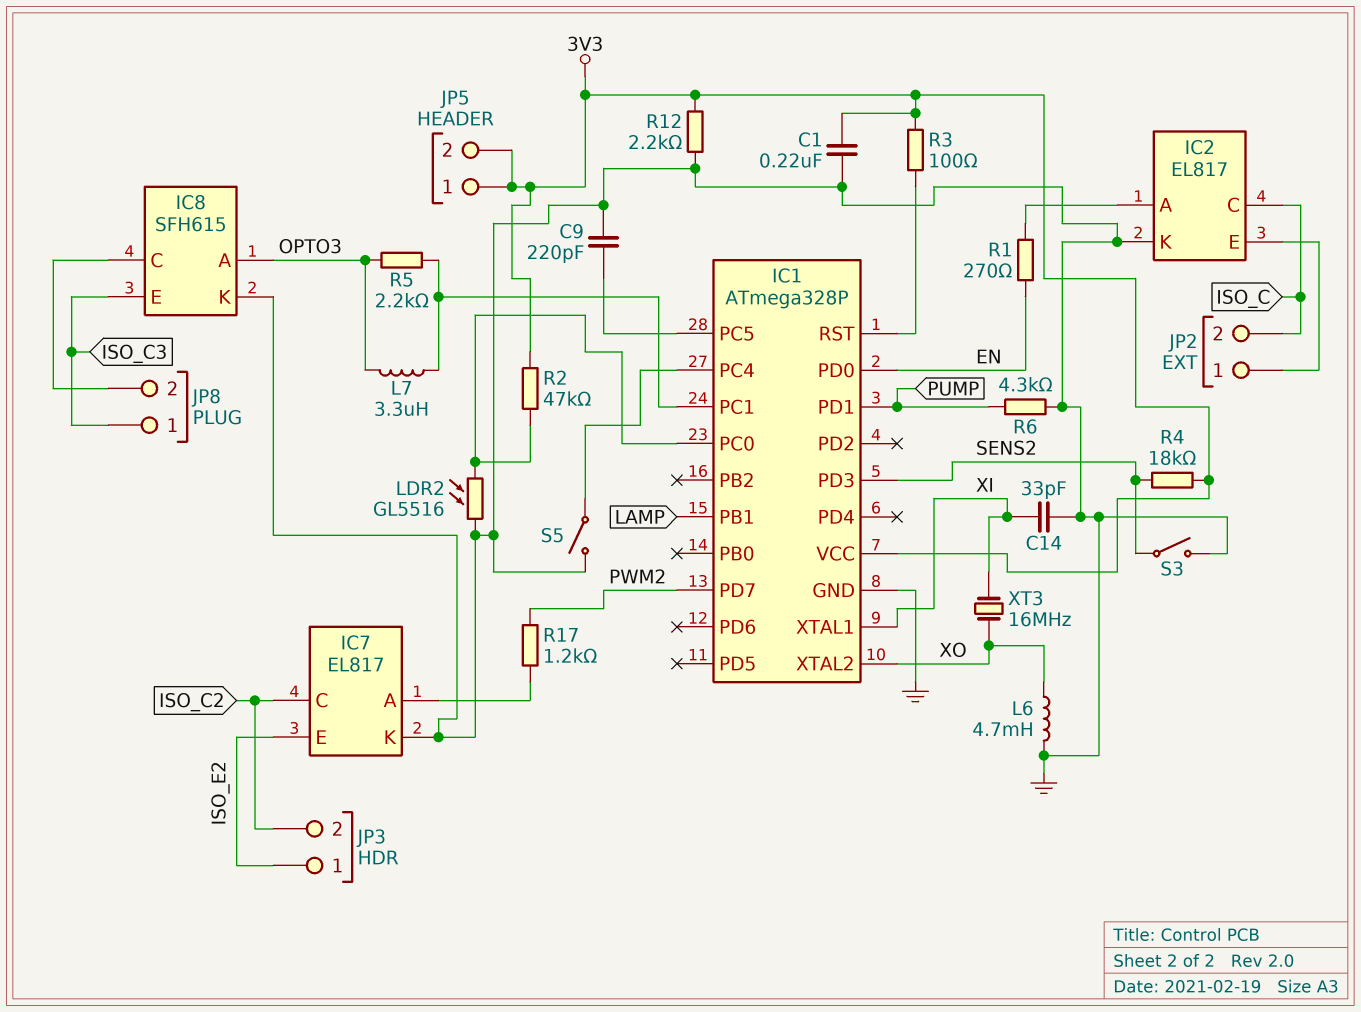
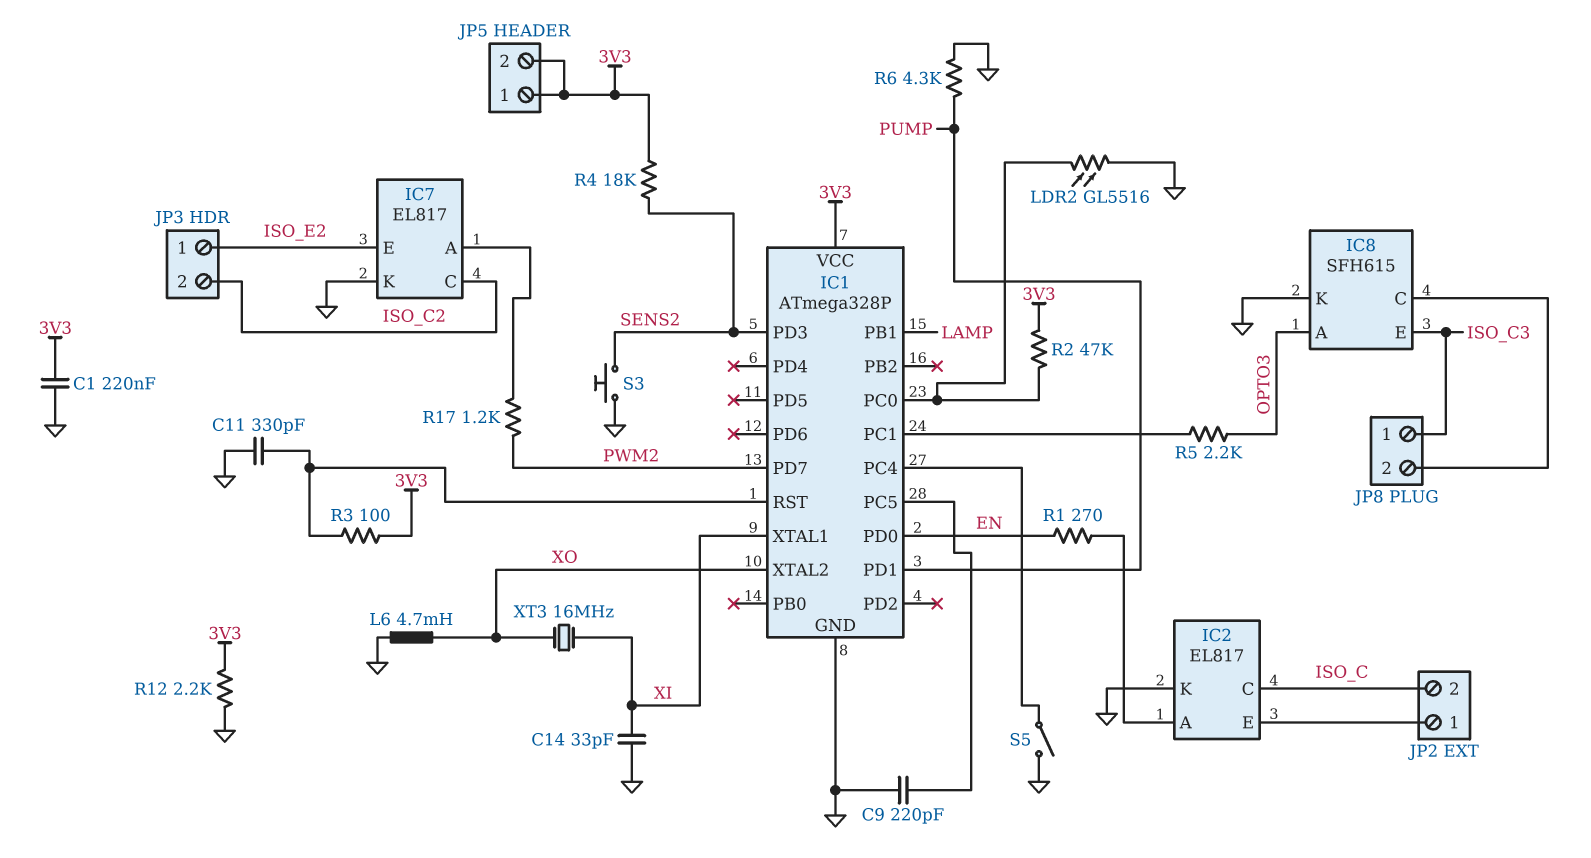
C11: none -> 330pF (GND, IC1/RST)
L7: 3.3uH (IC1/PC1, OPTO3) -> none
S3: switch (GND, SENS2) -> button (GND, SENS2)

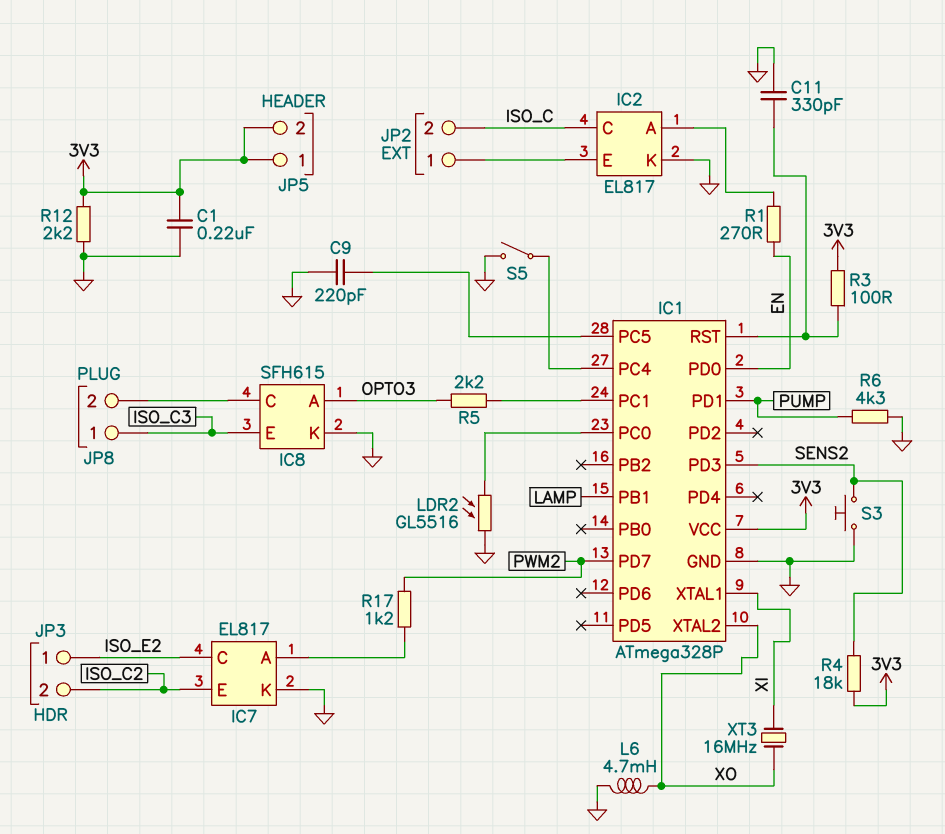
C14: 33pF (GND, XI) -> none
IC7 pin C: ISO_C2 -> ISO_E2
IC7 pin E: ISO_E2 -> ISO_C2
R2: 47k (3V3, IC1/PC0) -> none

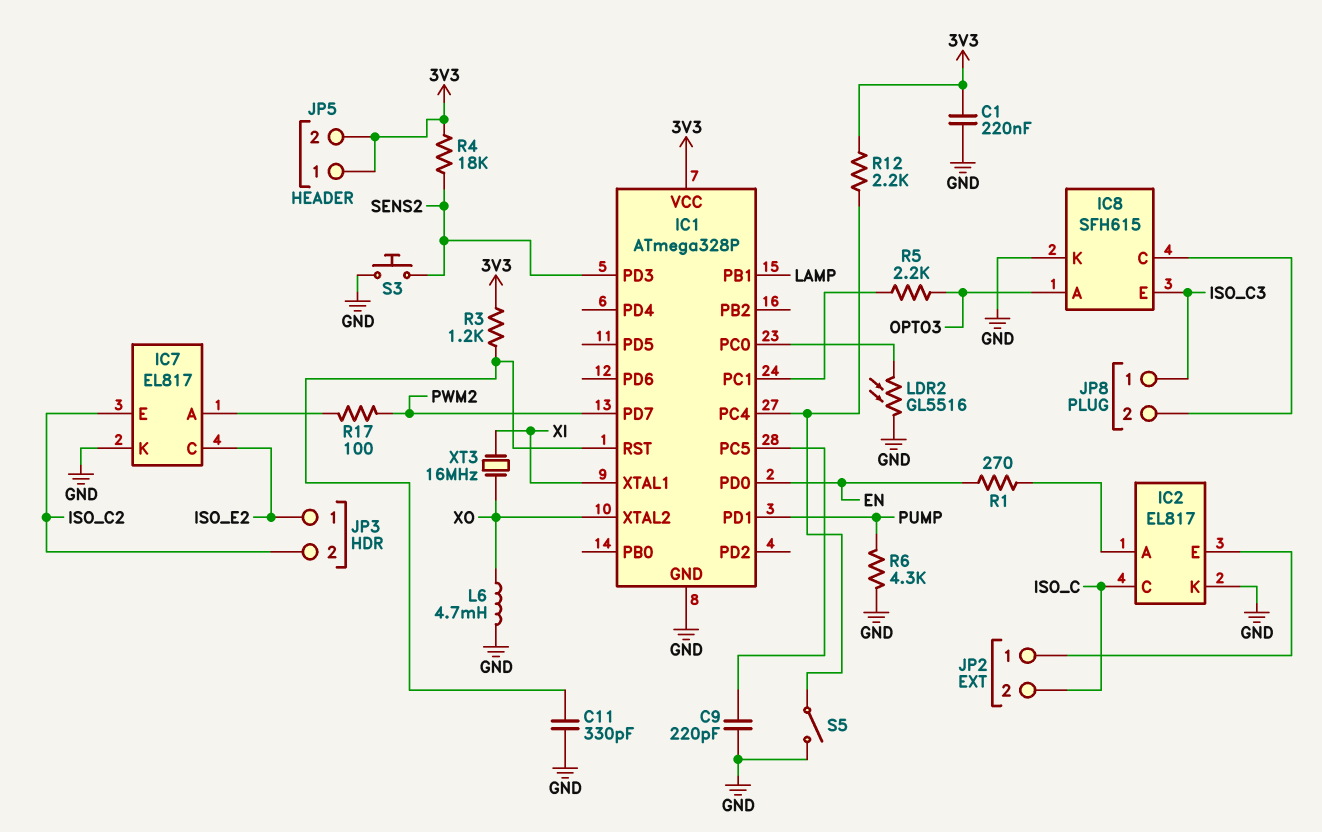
R3: 100 (3V3, IC1/RST) -> 1.2k (3V3, IC1/RST)
R12: 2.2k (3V3, GND) -> 2.2k (3V3, IC1/PC4)
R17: 1.2k (IC7/A, PWM2) -> 100 (IC7/A, PWM2)

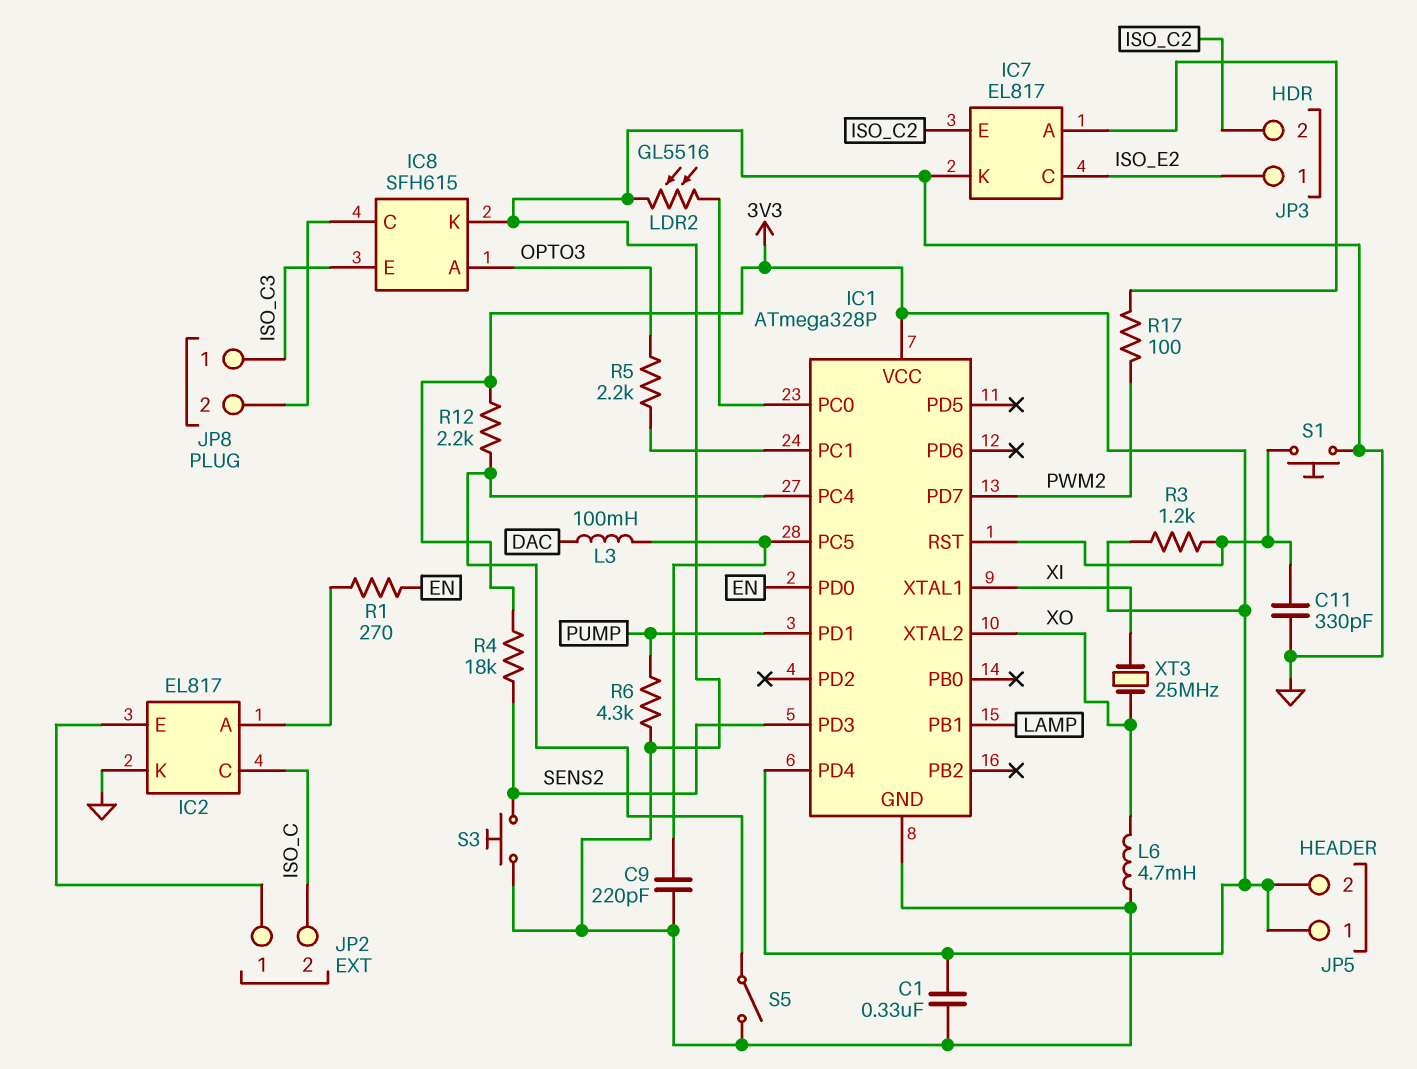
C1: 220nF (3V3, GND) -> 330nF (3V3, GND)
IC1 pin PD4: none -> 3V3
L3: none -> 100mH (DAC, IC1/PC5)
S1: none -> button (GND, IC1/RST)
XT3: 16MHz (XI, XO) -> 25MHz (XI, XO)

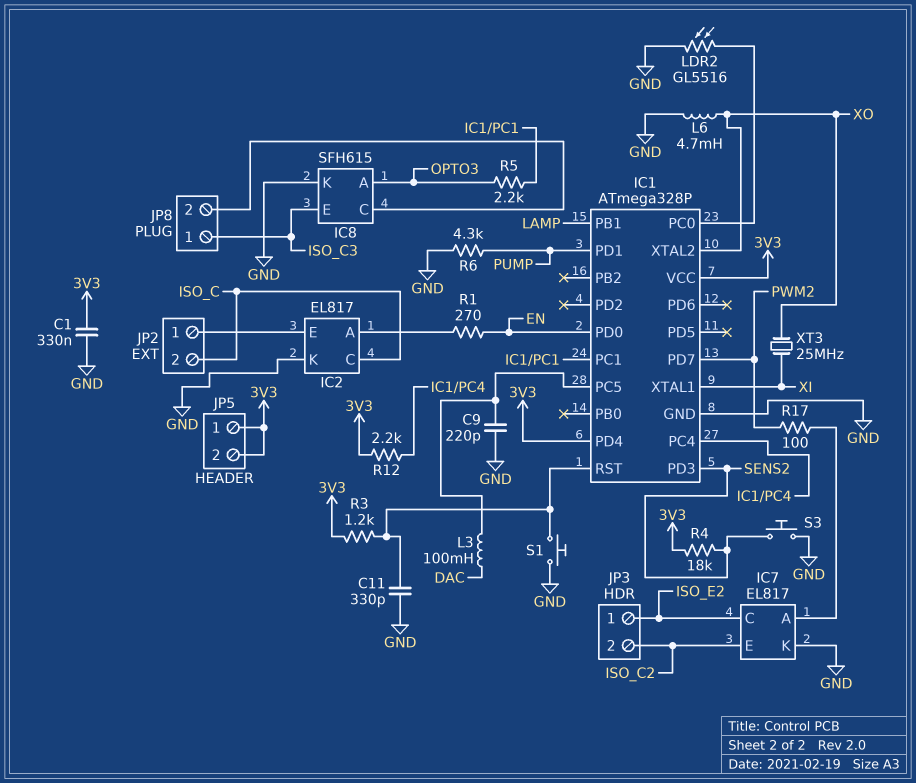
S5: switch (GND, IC1/PC4) -> none

